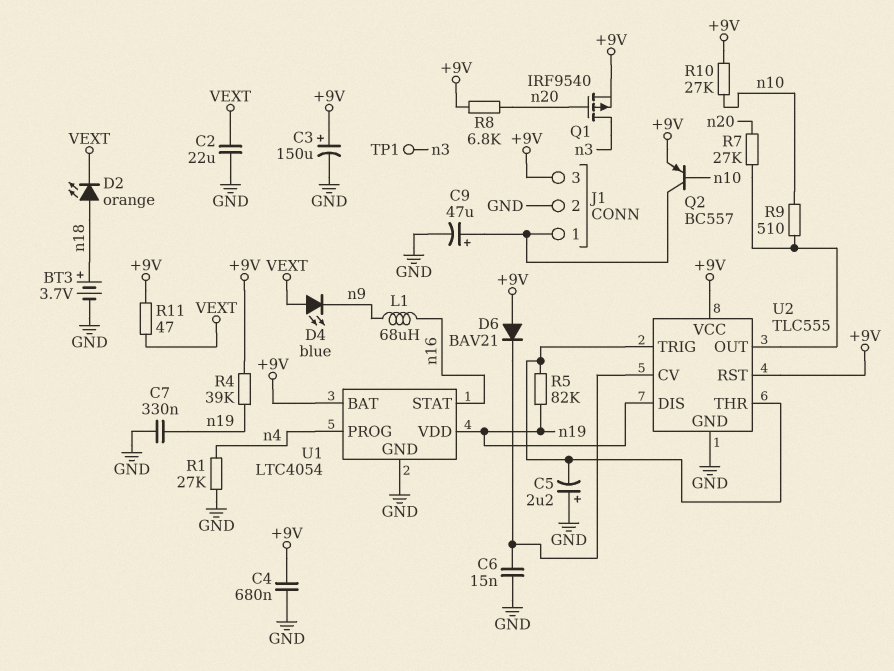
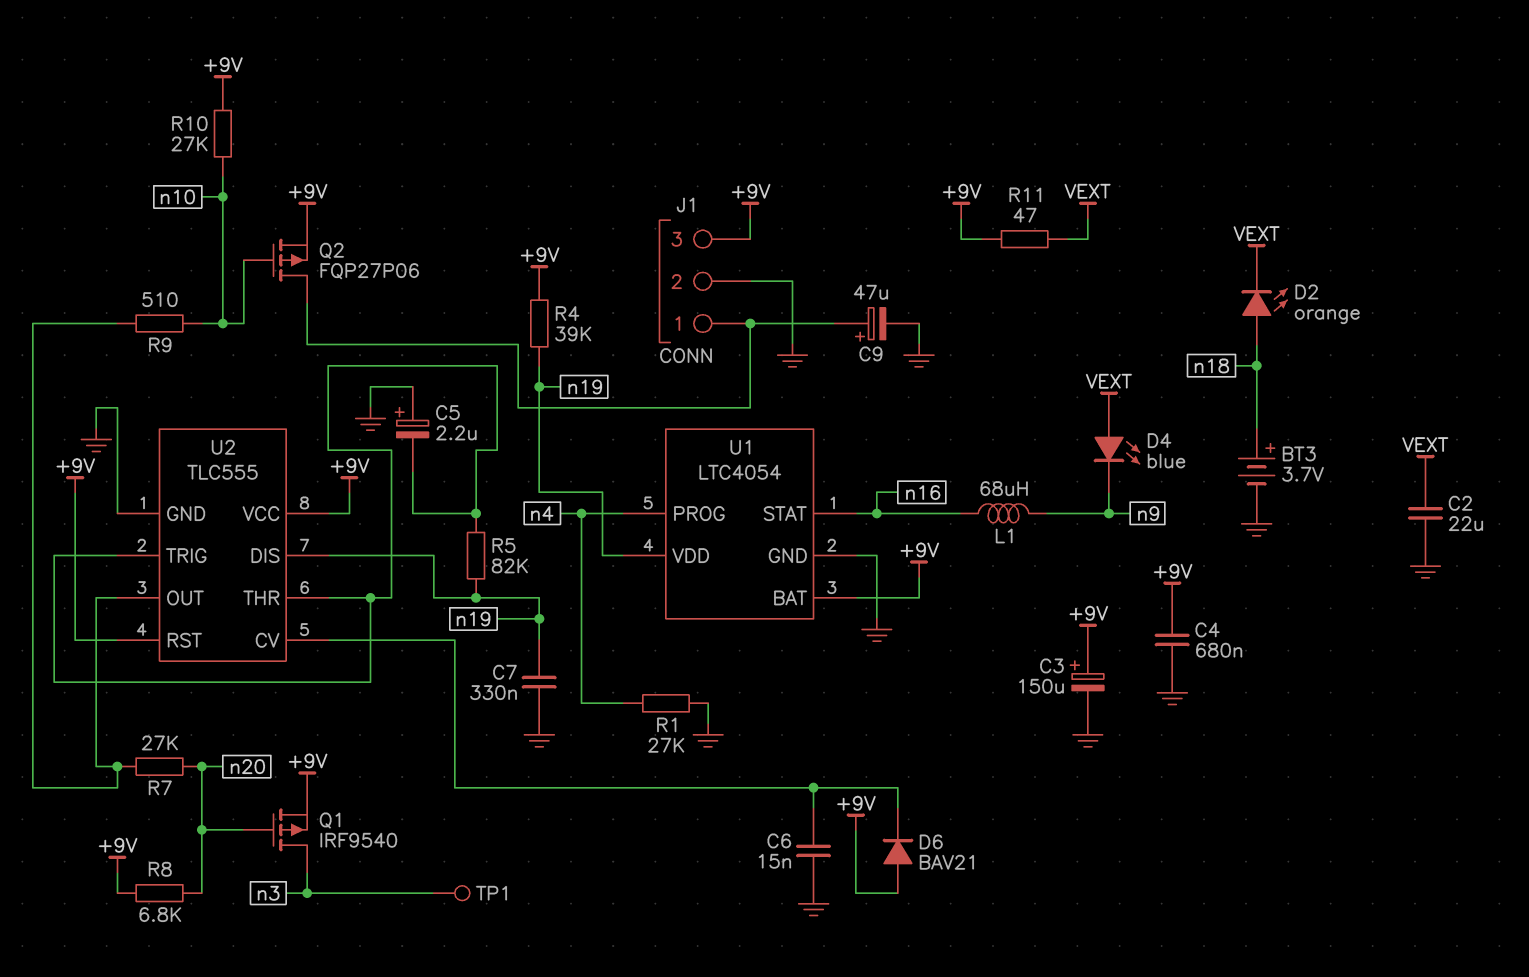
Q2: PNP BC557 (B n10, C J1/1, E +9V) -> PMOS FQP27P06 (G n10, D J1/1, S +9V)

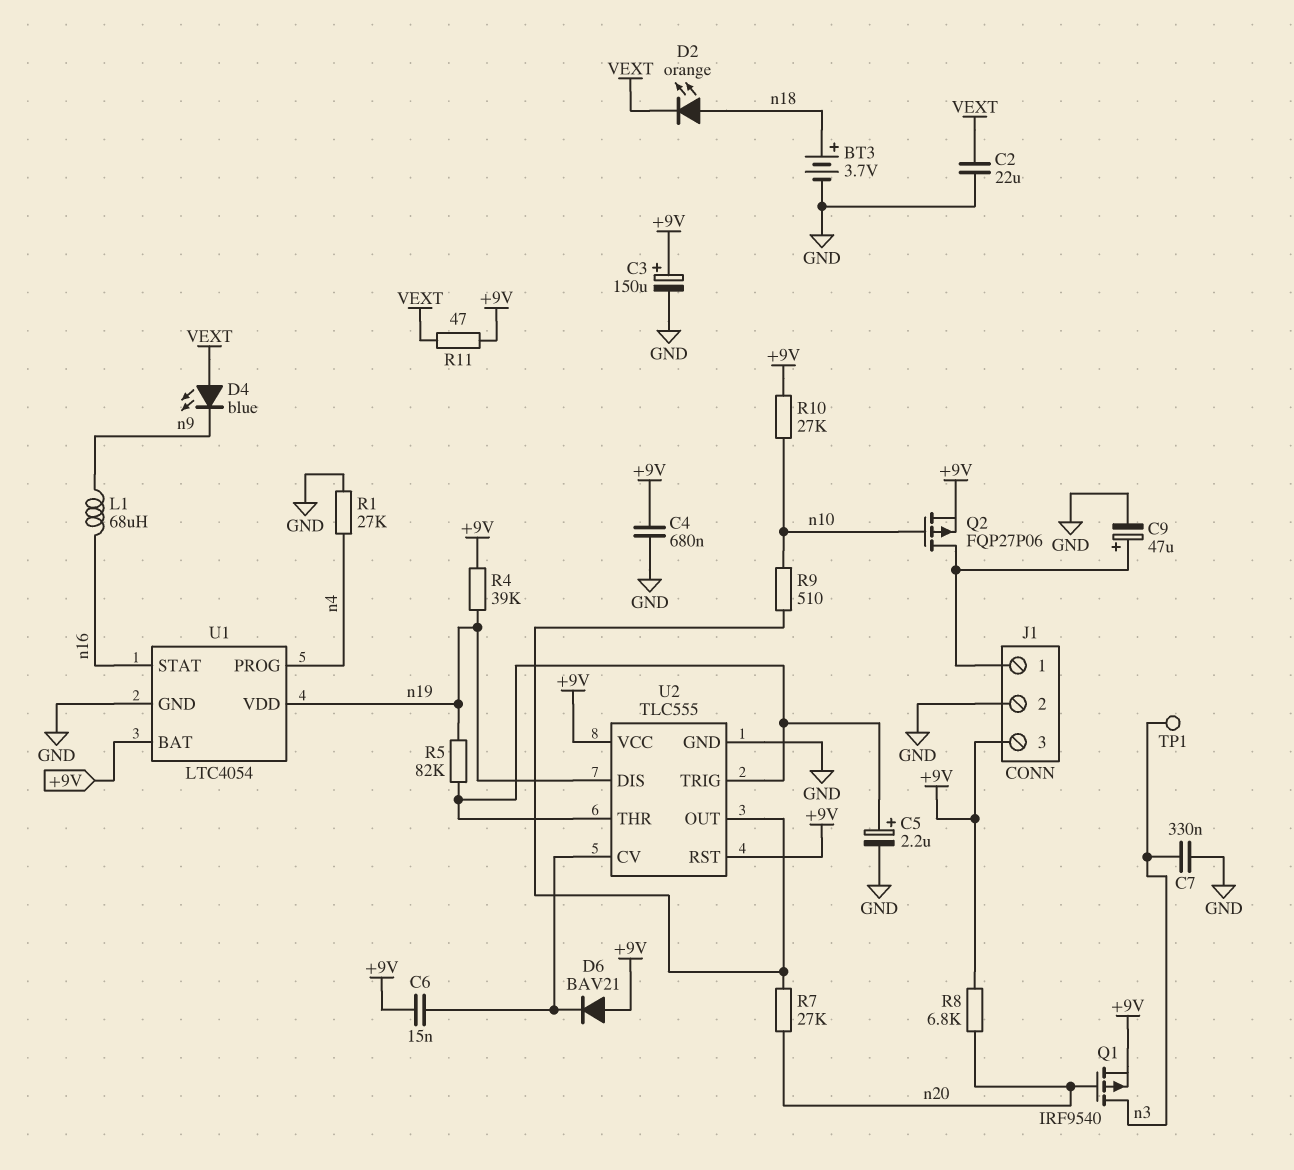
C5: 2.2uF (plus GND, minus U2/THR) -> 2.2uF (plus U2/THR, minus GND)
C6: 15nF (GND, U2/CV) -> 15nF (+9V, U2/CV)
C7: 330nF (GND, n19) -> 330nF (GND, n3)

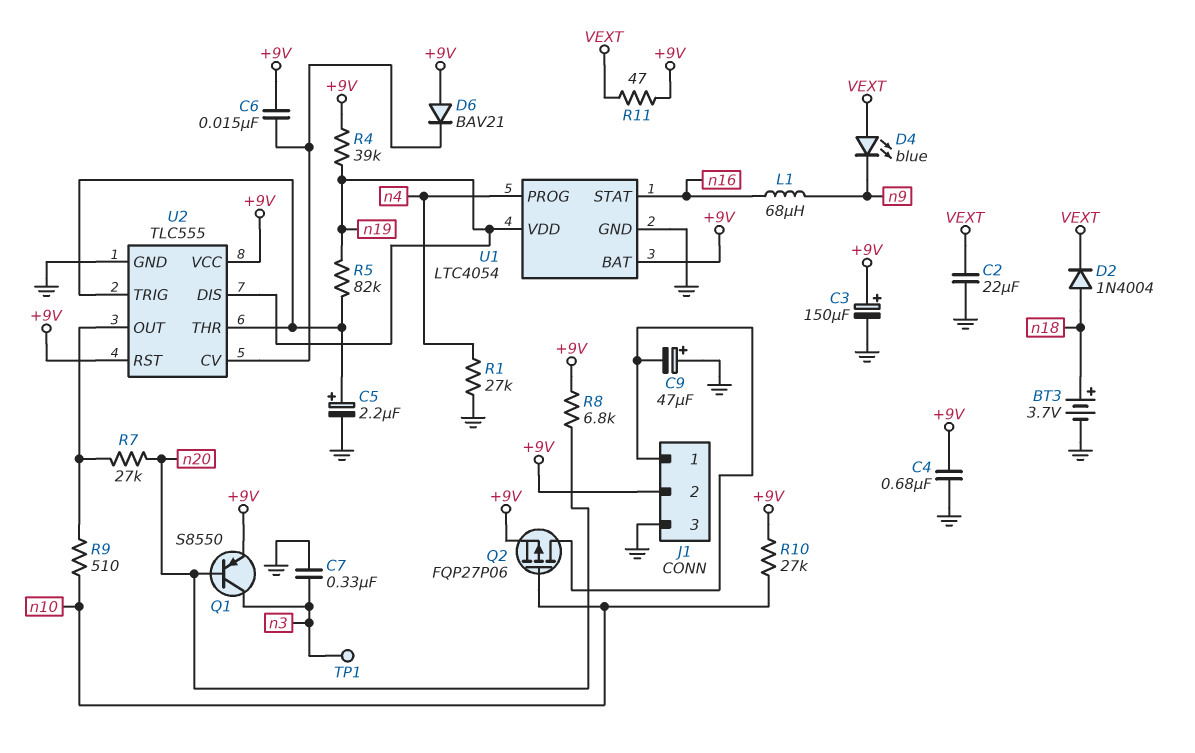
C9: 47uF (plus J1/1, minus GND) -> 47uF (plus GND, minus J1/1)
D2: LED orange (A n18, K VEXT) -> diode 1N4004 (A n18, K VEXT)
J1 pin 2: GND -> +9V
J1 pin 3: +9V -> GND
Q1: PMOS IRF9540 (G n20, D n3, S +9V) -> PNP S8550 (B n20, C n3, E +9V)

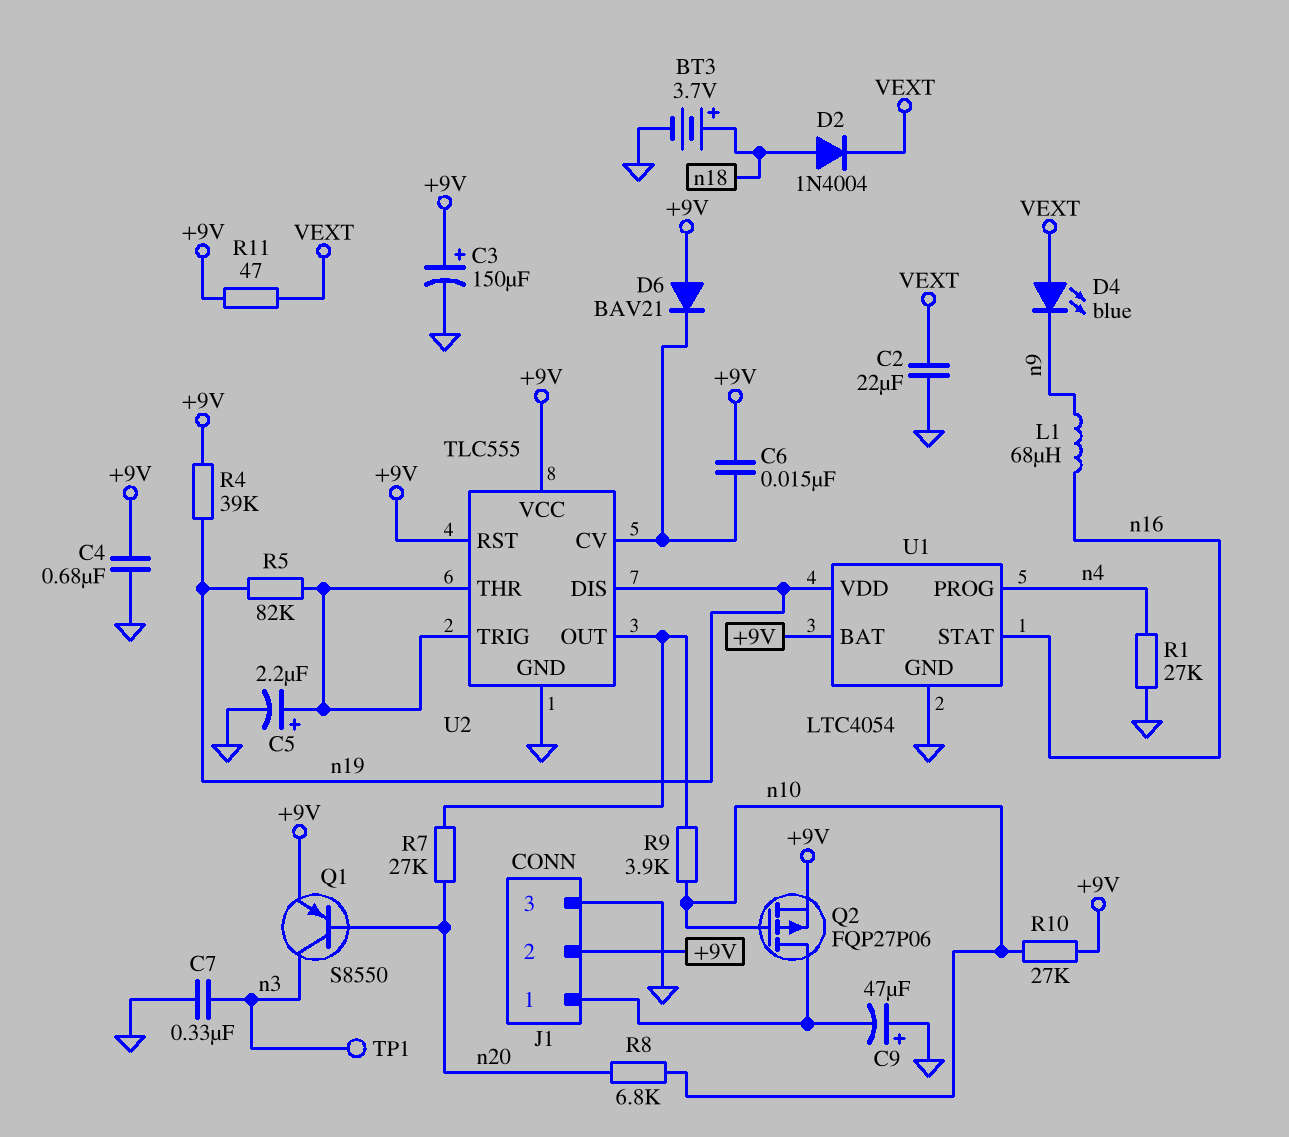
R8: 6.8k (+9V, n20) -> 6.8k (n10, n20)
R9: 510 (U2/OUT, n10) -> 3.9k (U2/OUT, n10)

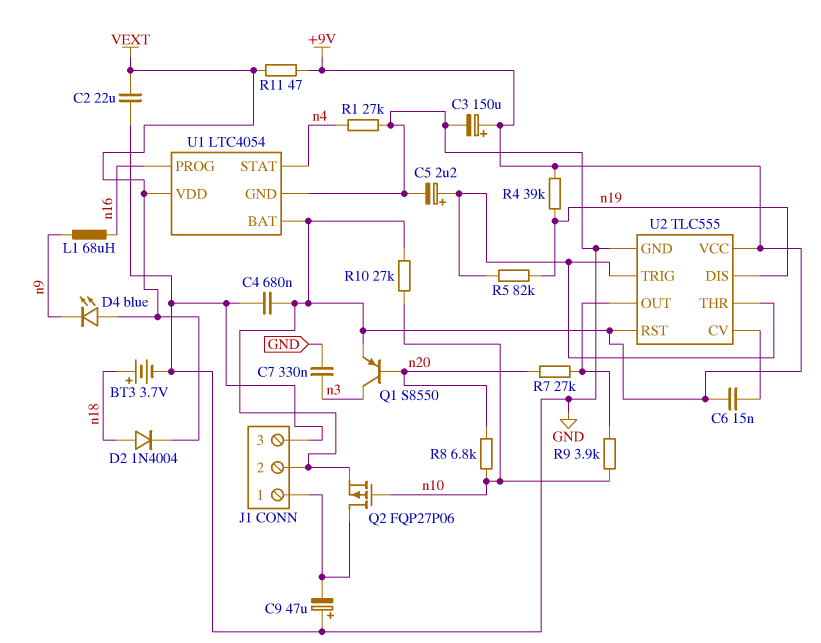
D6: diode BAV21 (A +9V, K U2/CV) -> none
TP1: test point (n3) -> none
U1 pin PROG: n4 -> n16
U1 pin STAT: n16 -> n4
U1 pin VDD: n19 -> VEXT

